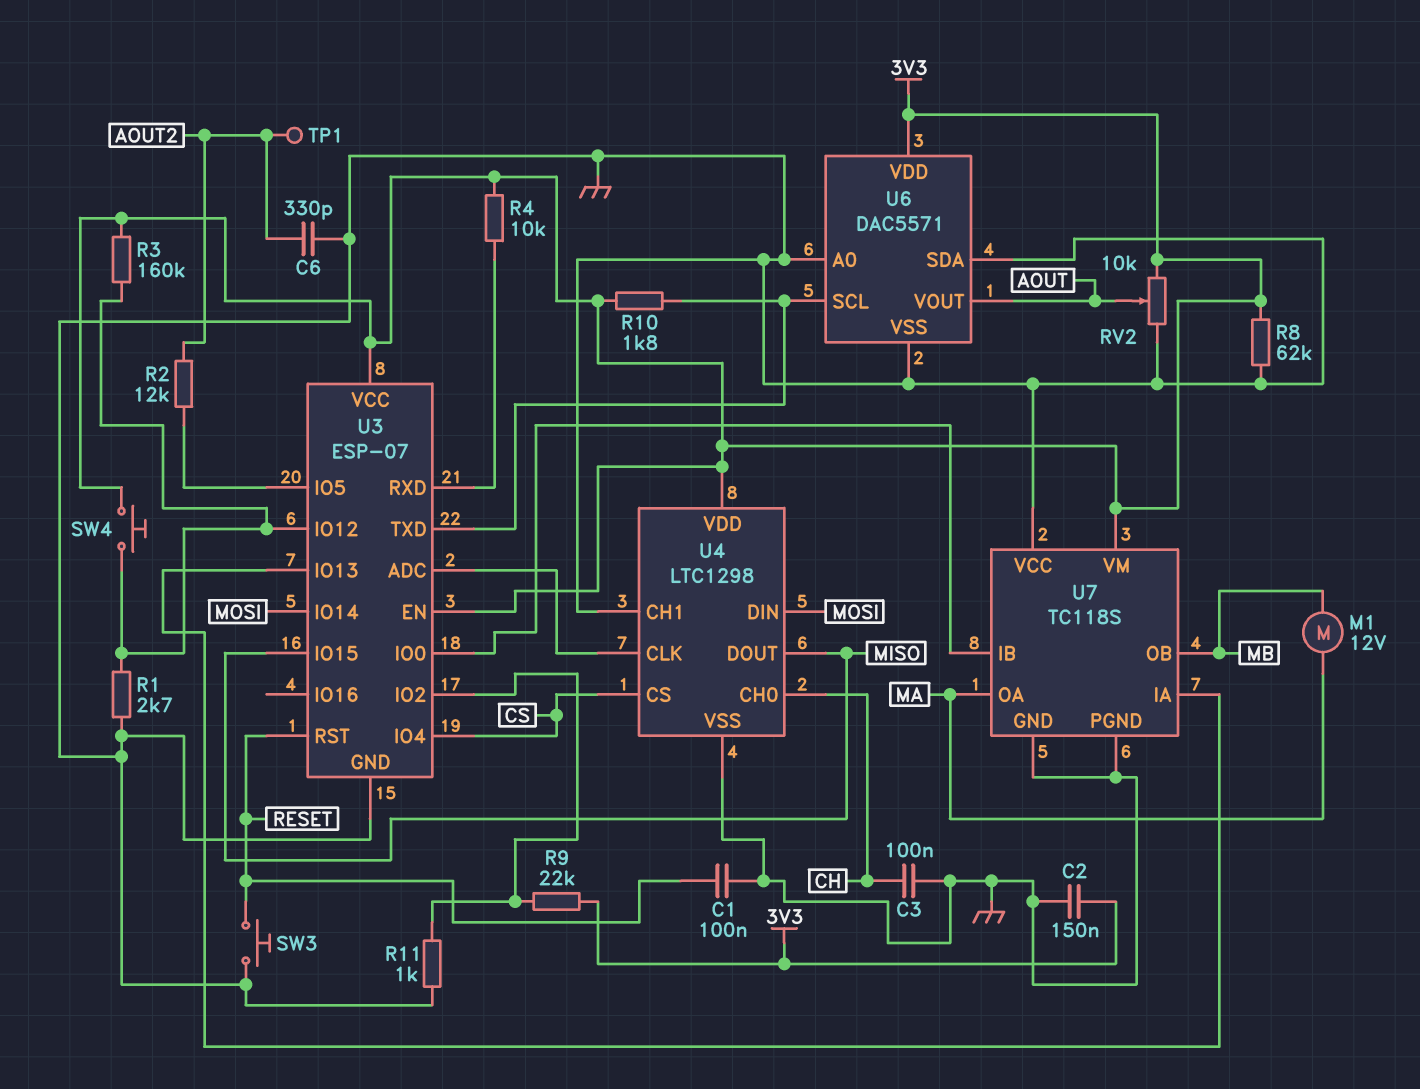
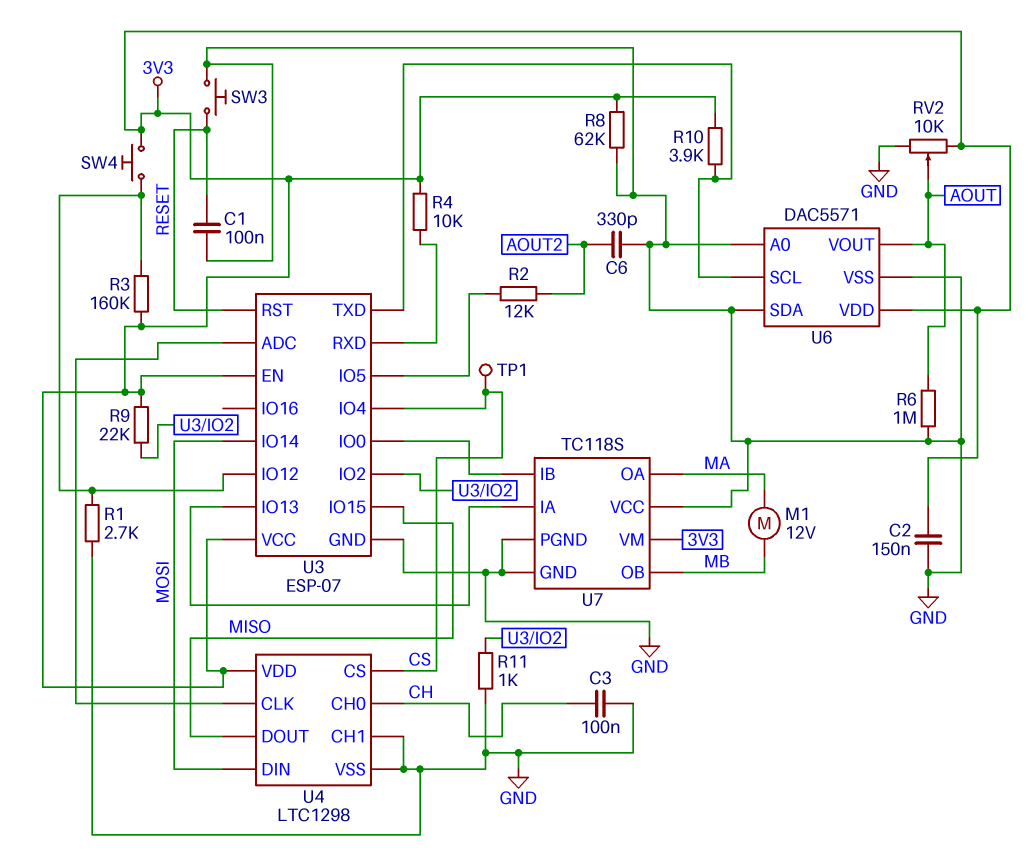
R6: none -> 1M (AOUT, GND)
R10: 1.8k (3V3, U3/TXD) -> 3.9k (3V3, U3/TXD)
TP1: test point (AOUT2) -> test point (CS)

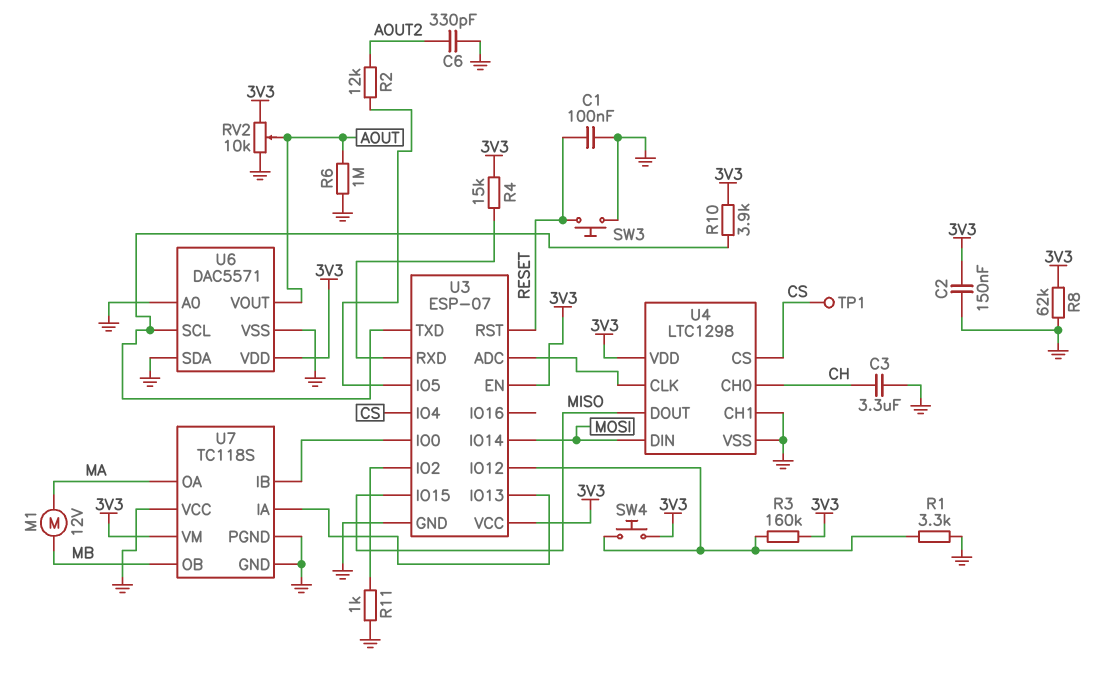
C3: 100nF (CH, GND) -> 3.3uF (CH, GND)
R1: 2.7k (GND, U3/IO12) -> 3.3k (GND, U3/IO12)
R4: 10k (3V3, U3/RXD) -> 15k (3V3, U3/RXD)
R9: 22k (3V3, U3/IO2) -> none

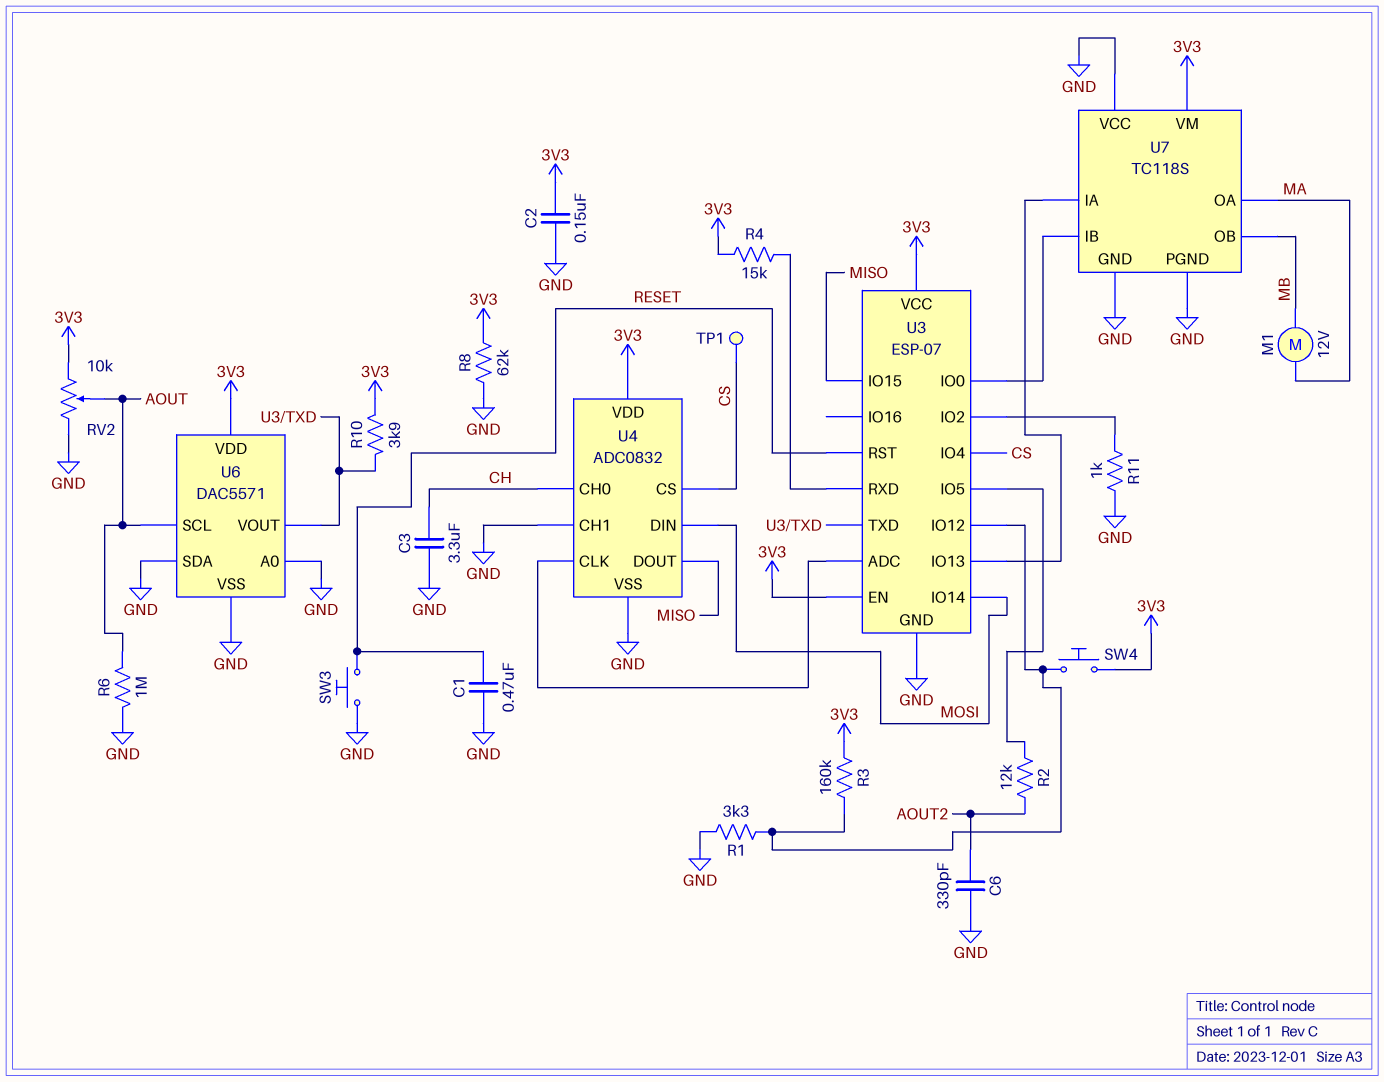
C1: 100nF (GND, RESET) -> 470nF (GND, RESET)
U4: LTC1298 -> ADC0832
U6 pin SCL: U3/TXD -> AOUT
U6 pin VOUT: AOUT -> U3/TXD

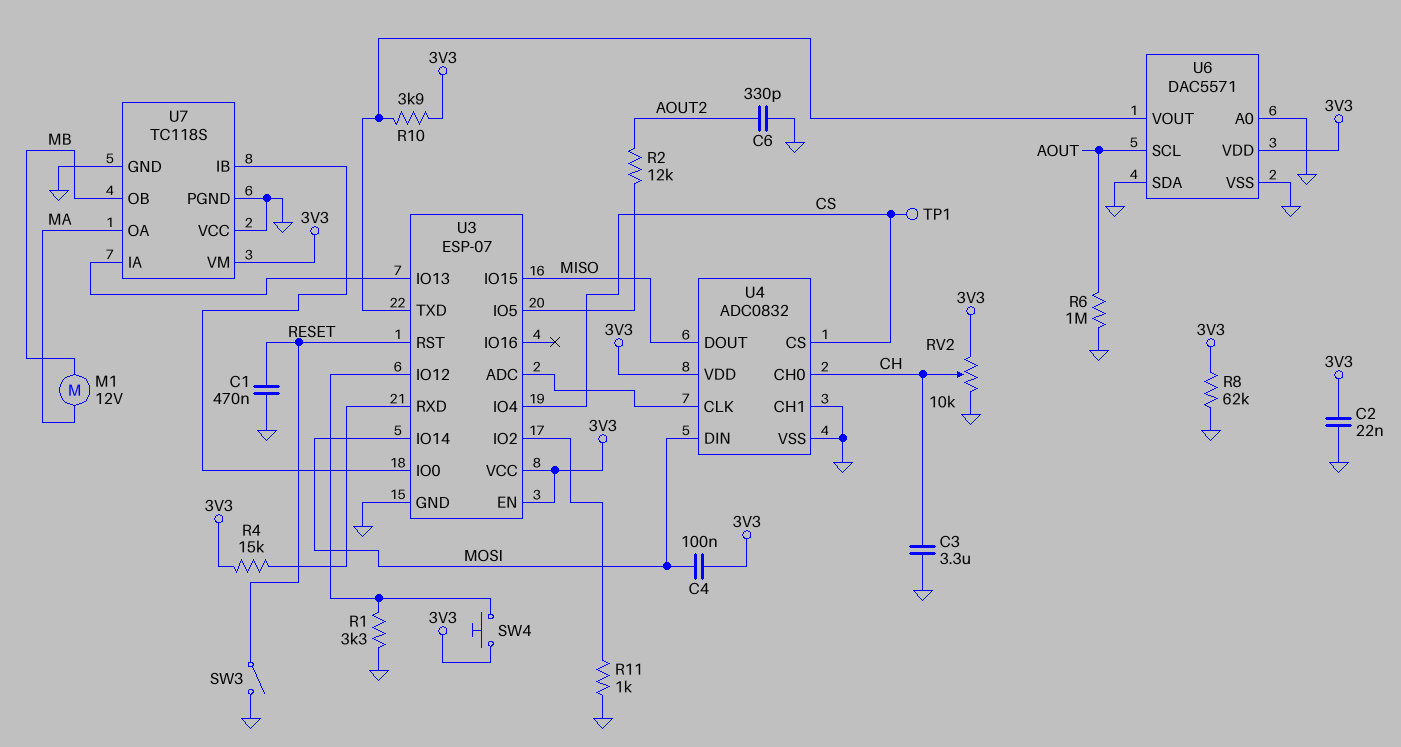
C2: 150nF (3V3, GND) -> 22nF (3V3, GND)
C4: none -> 100nF (3V3, MOSI)
R3: 160k (3V3, U3/IO12) -> none
RV2: 10k (3V3, GND, wiper AOUT) -> 10k (3V3, GND, wiper CH)
SW3: button (GND, RESET) -> switch (GND, RESET)

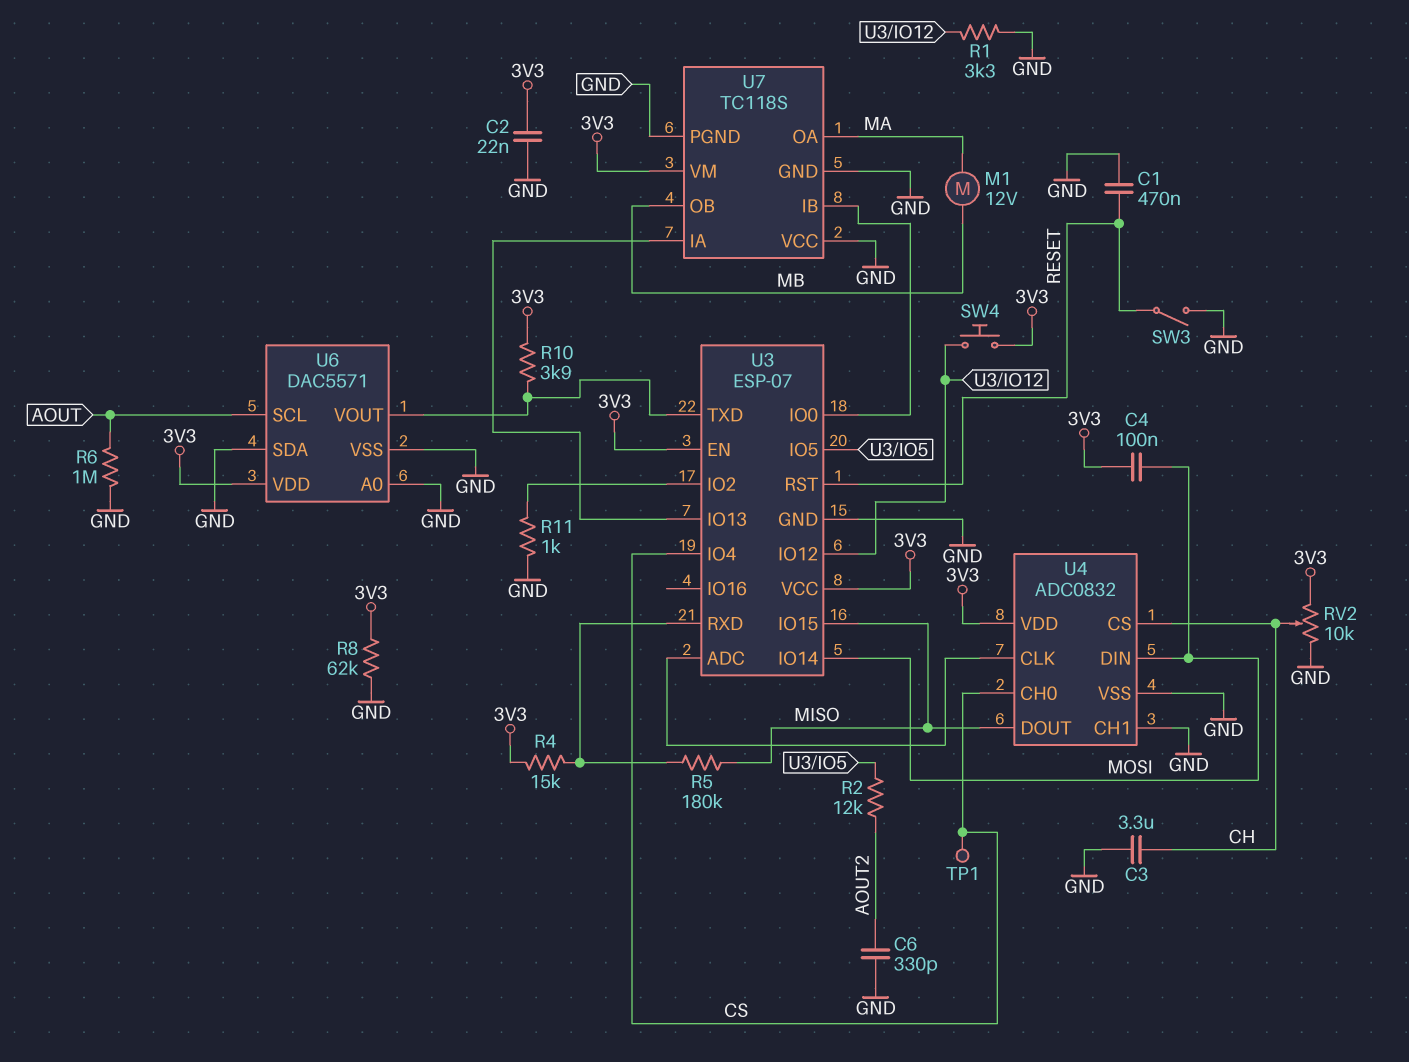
R5: none -> 180k (MISO, U3/RXD)
U4 pin CH0: CH -> CS
U4 pin CS: CS -> CH

